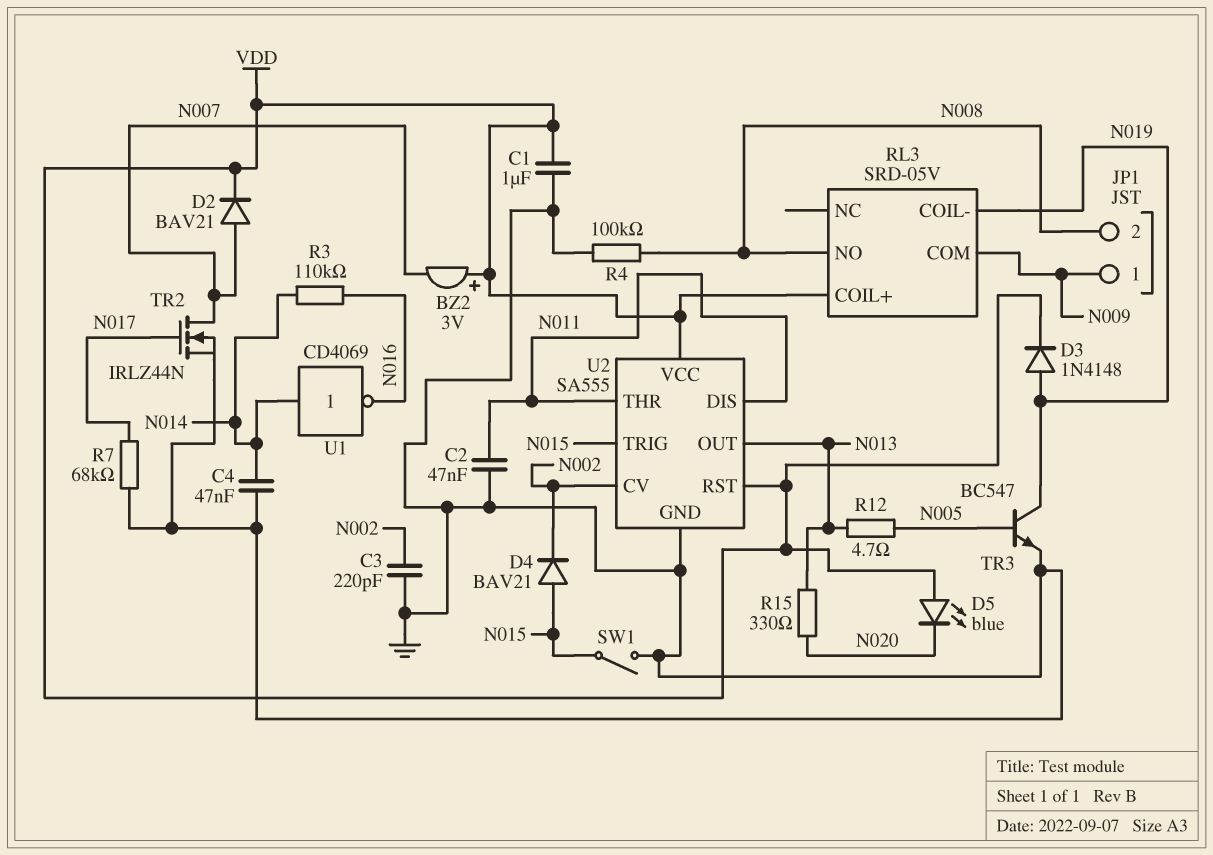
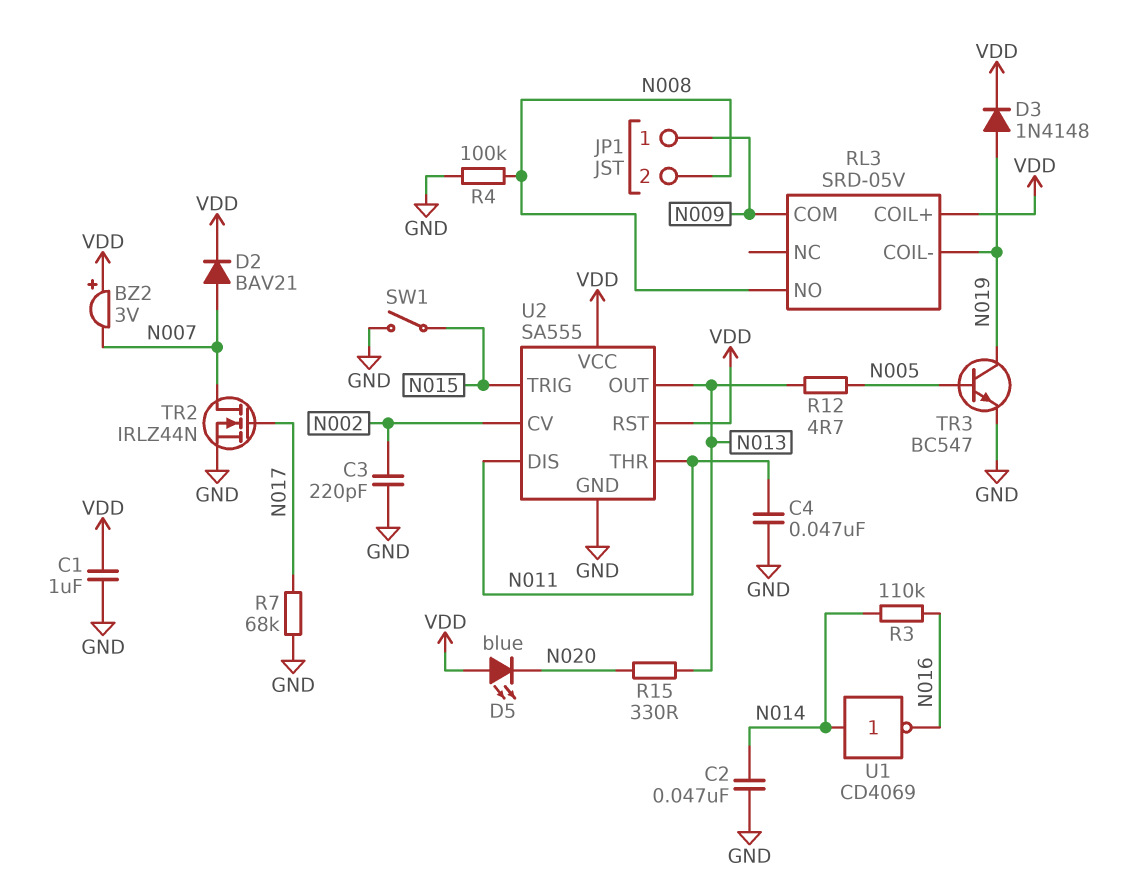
C2: 47nF (GND, N011) -> 47nF (GND, N014)
C4: 47nF (GND, N014) -> 47nF (GND, N011)
D4: diode BAV21 (A N015, K N002) -> none

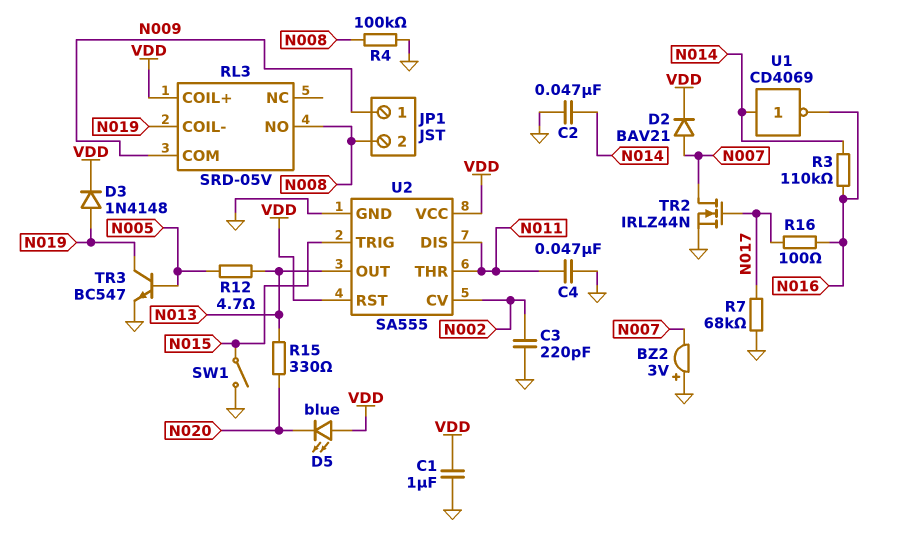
BZ2: buzzer 3V (plus VDD, minus N007) -> buzzer 3V (plus GND, minus N007)
R16: none -> 100 (N016, N017)

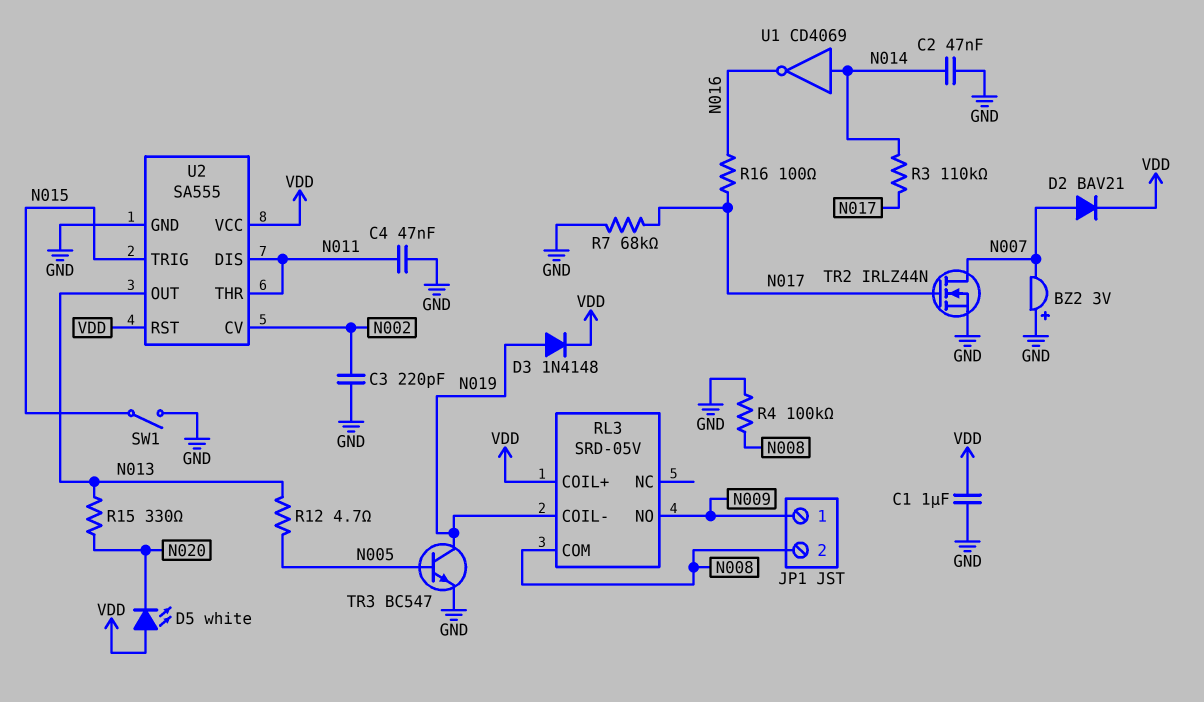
D5: LED blue (A VDD, K N020) -> LED white (A VDD, K N020)
R3: 110k (N014, N016) -> 110k (N014, N017)
RL3 pin COM: N009 -> N008
RL3 pin NO: N008 -> N009

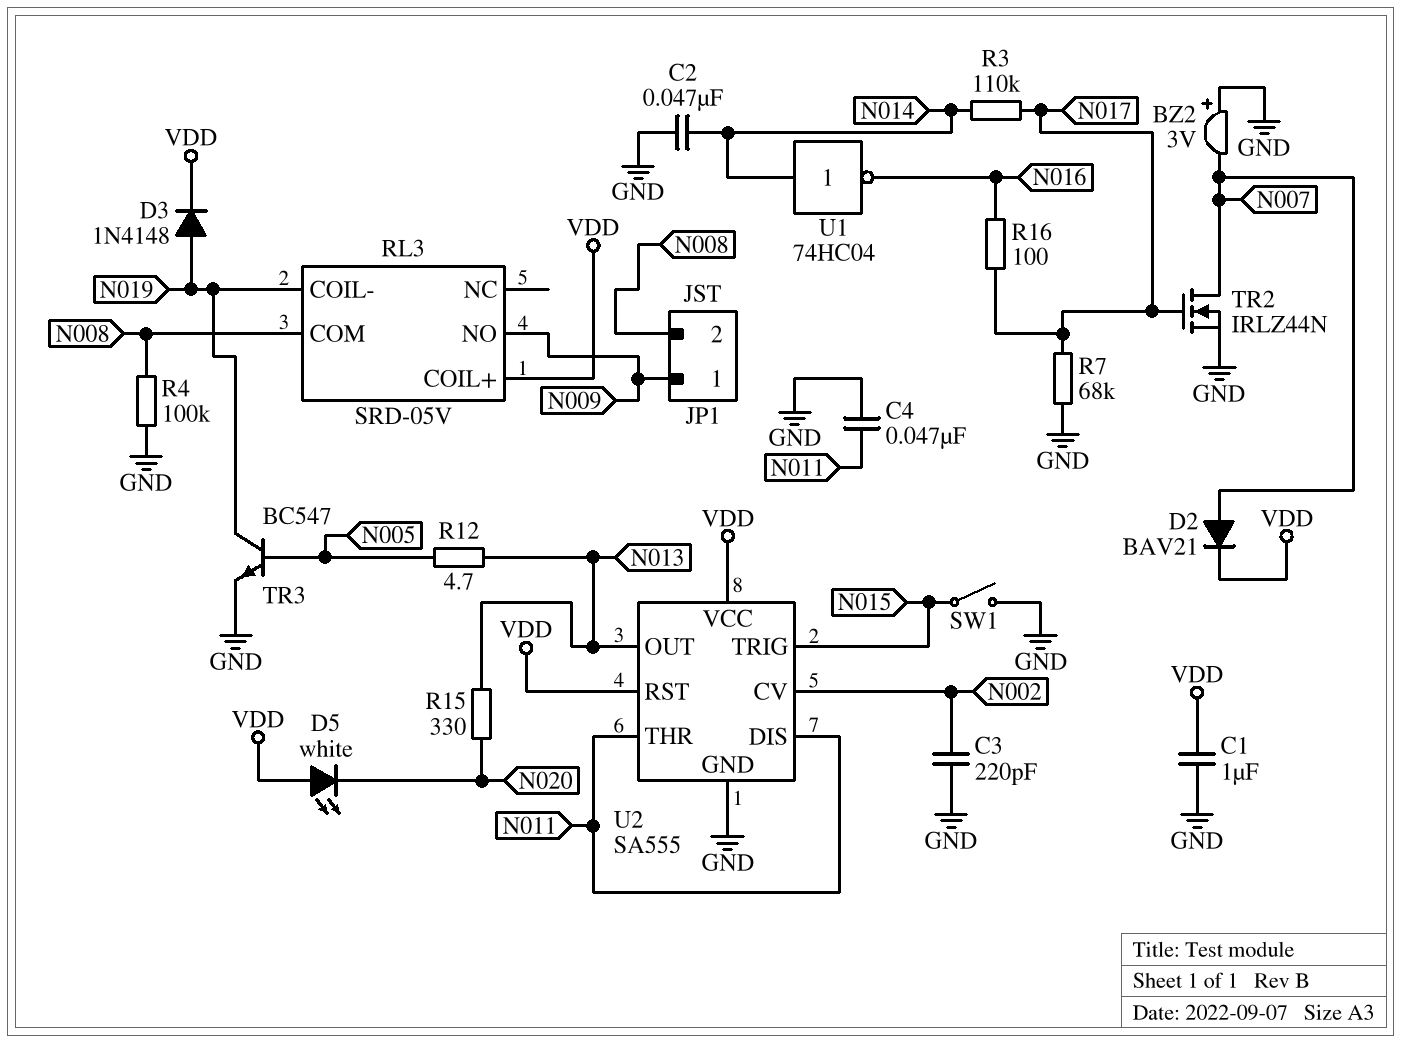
U1: NOT CD4069 (in N014, out N016) -> NOT 74HC04 (in N014, out N016)

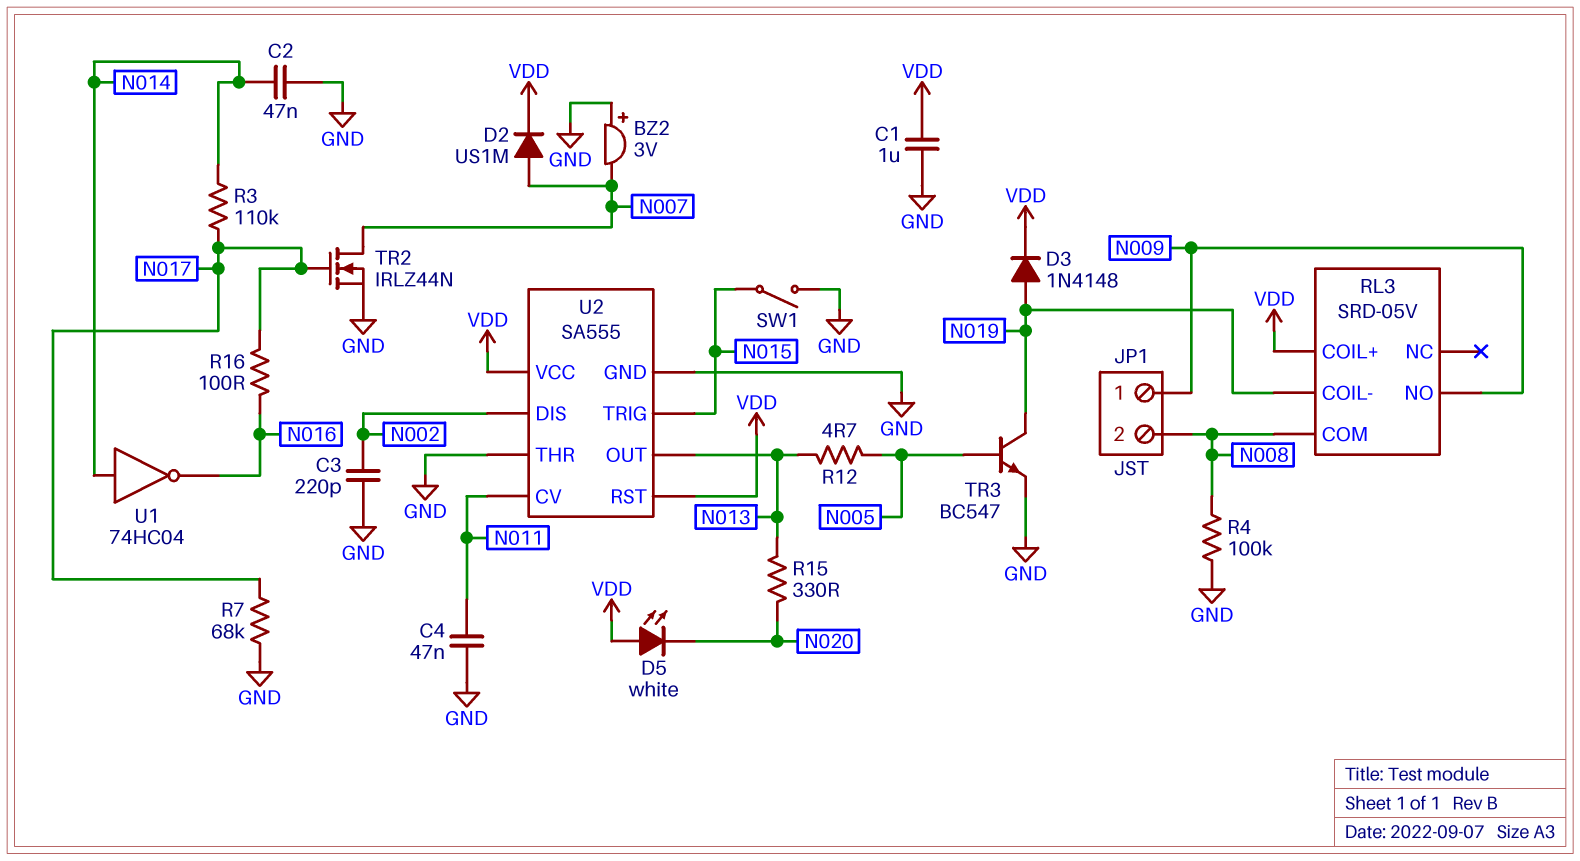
D2: diode BAV21 (A N007, K VDD) -> diode US1M (A N007, K VDD)
U2 pin CV: N002 -> N011
U2 pin DIS: N011 -> N002
U2 pin THR: N011 -> GND

